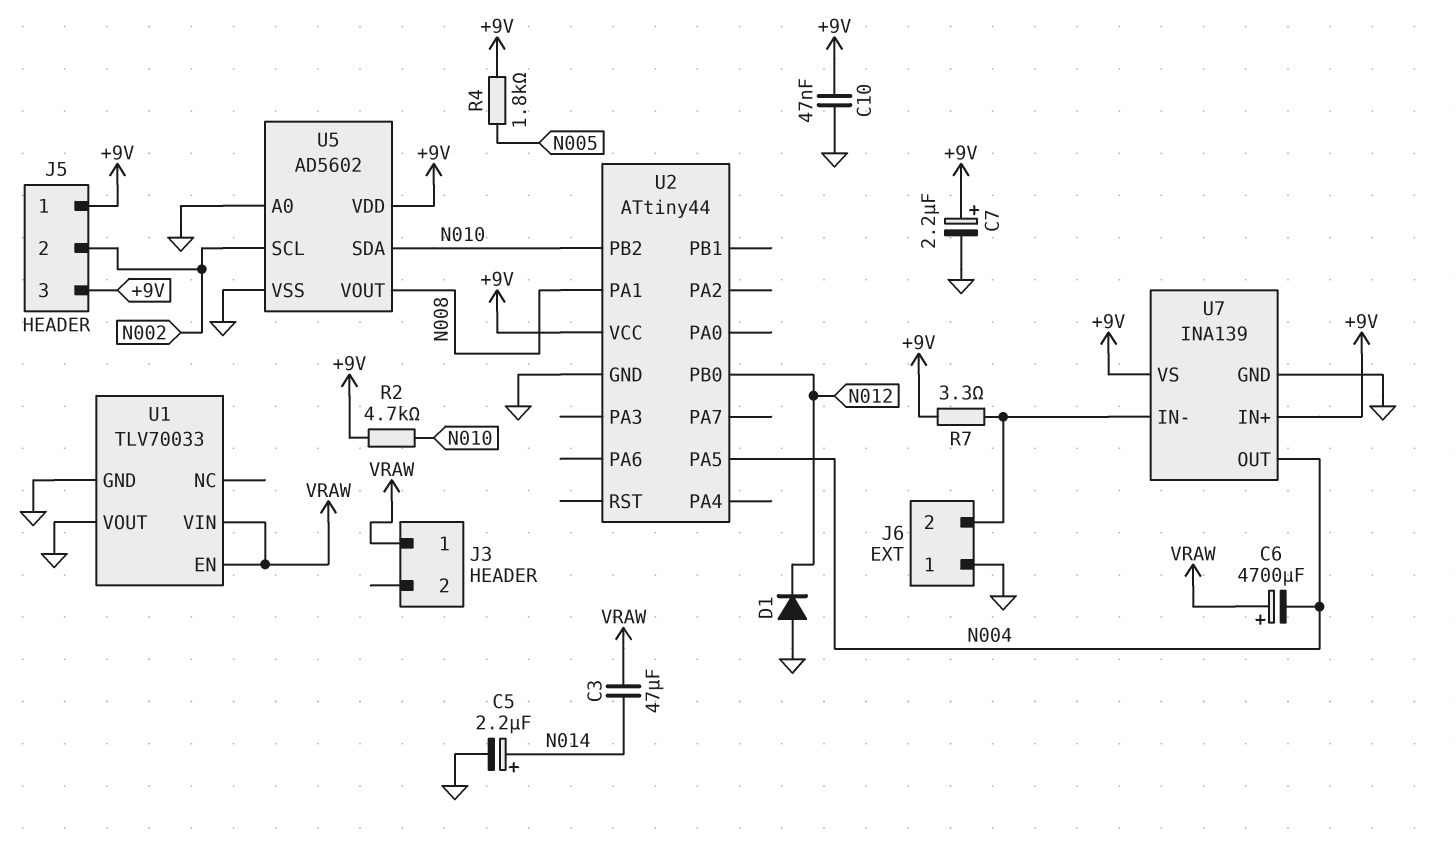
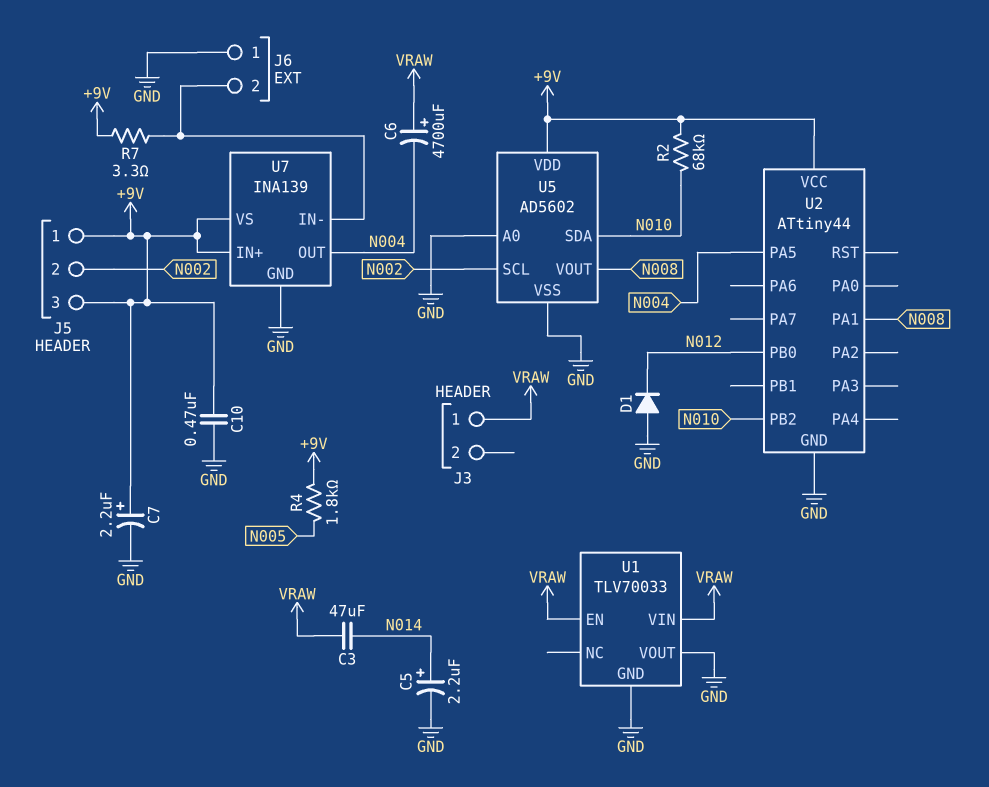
C10: 47nF (+9V, GND) -> 470nF (+9V, GND)
R2: 4.7k (+9V, N010) -> 68k (+9V, N010)

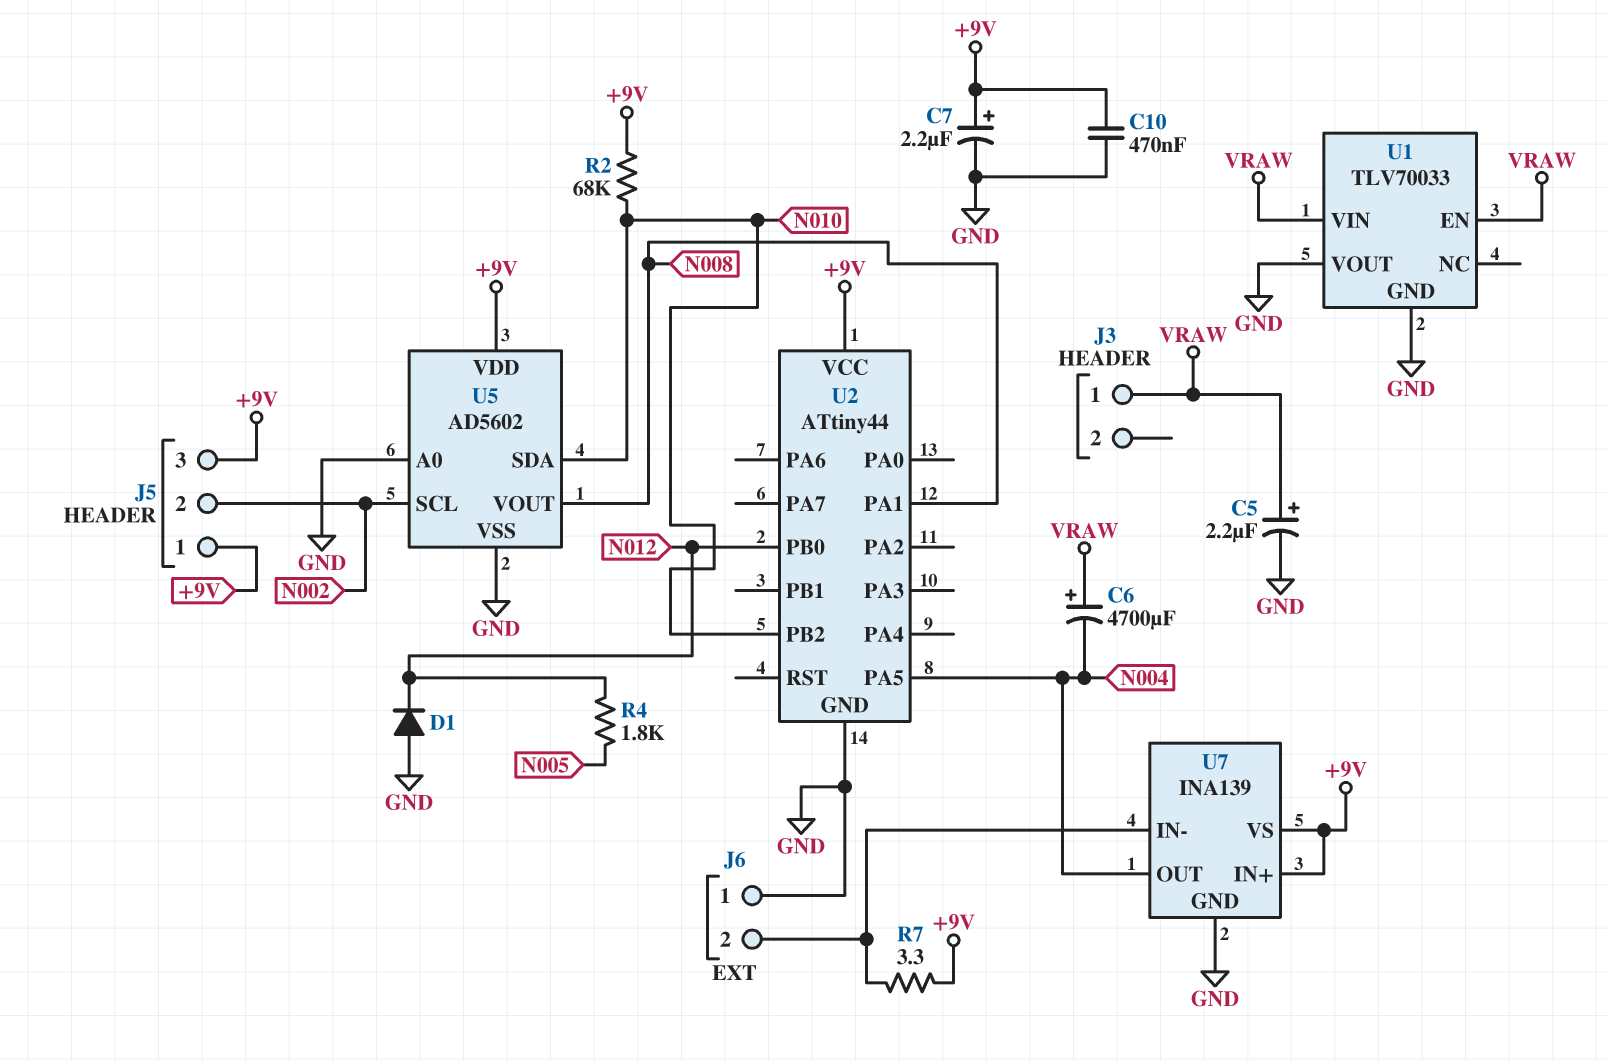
C3: 47uF (N014, VRAW) -> none
C5: 2.2uF (plus N014, minus GND) -> 2.2uF (plus VRAW, minus GND)
R4: 1.8k (+9V, N005) -> 1.8k (N005, N012)

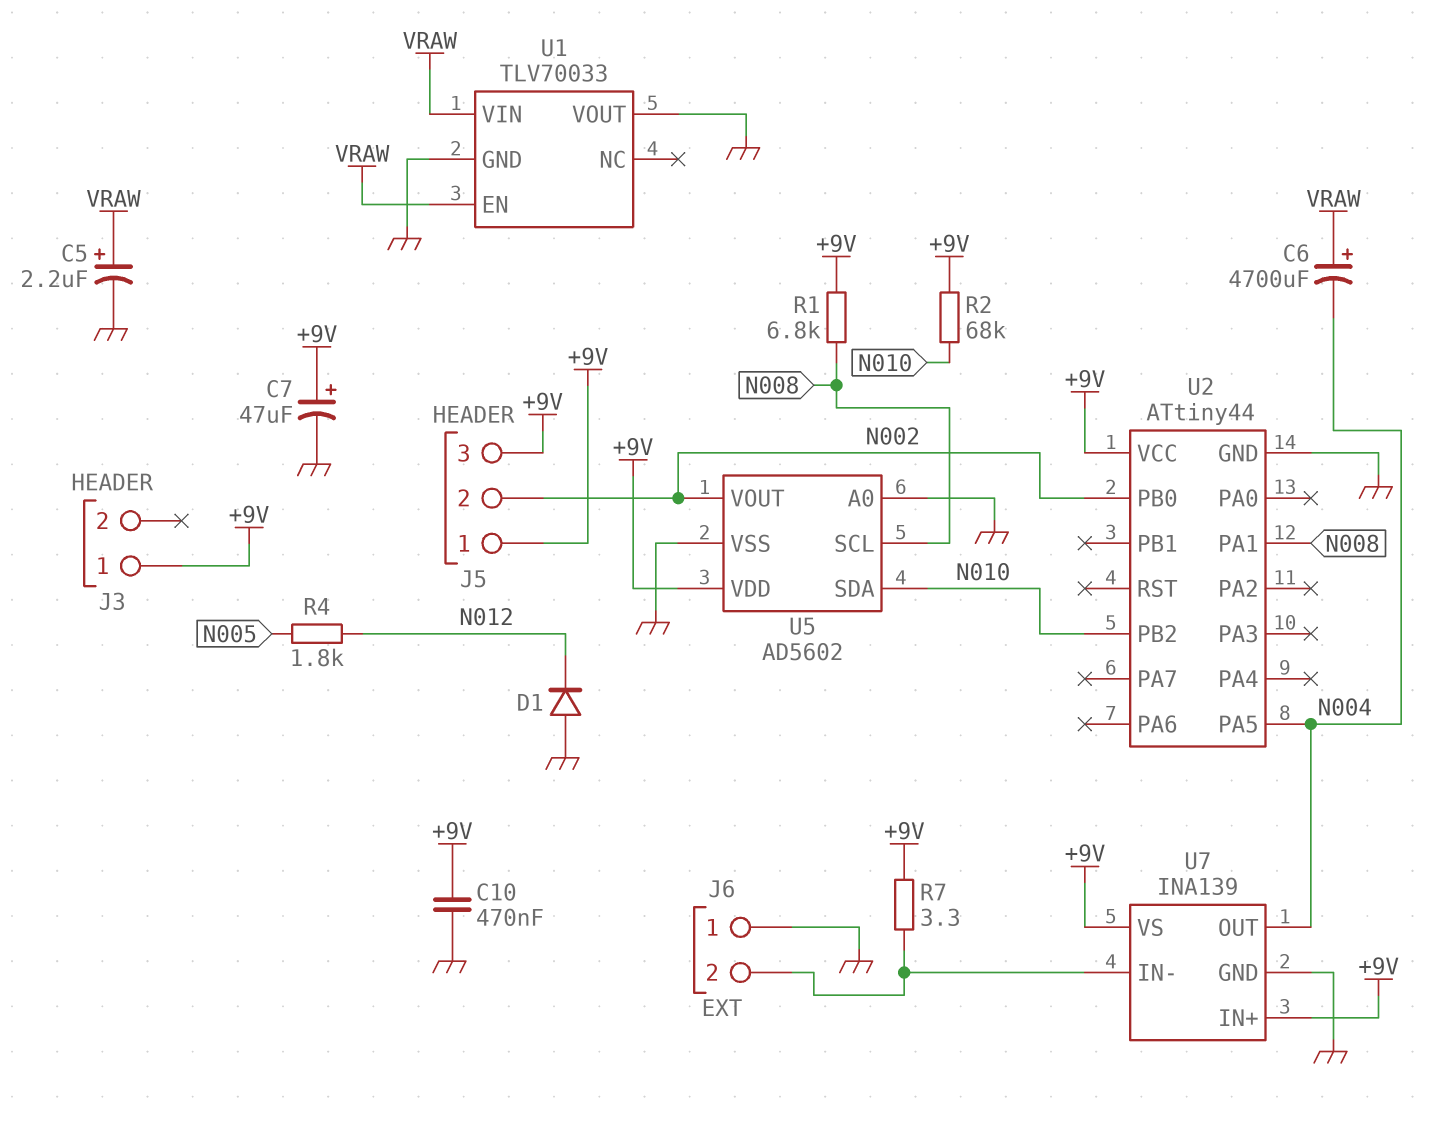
C7: 2.2uF (plus +9V, minus GND) -> 47uF (plus +9V, minus GND)
J3 pin 1: VRAW -> +9V
R1: none -> 6.8k (+9V, N008)
U2 pin PB0: N012 -> N002
U5 pin SCL: N002 -> N008
U5 pin VOUT: N008 -> N002

